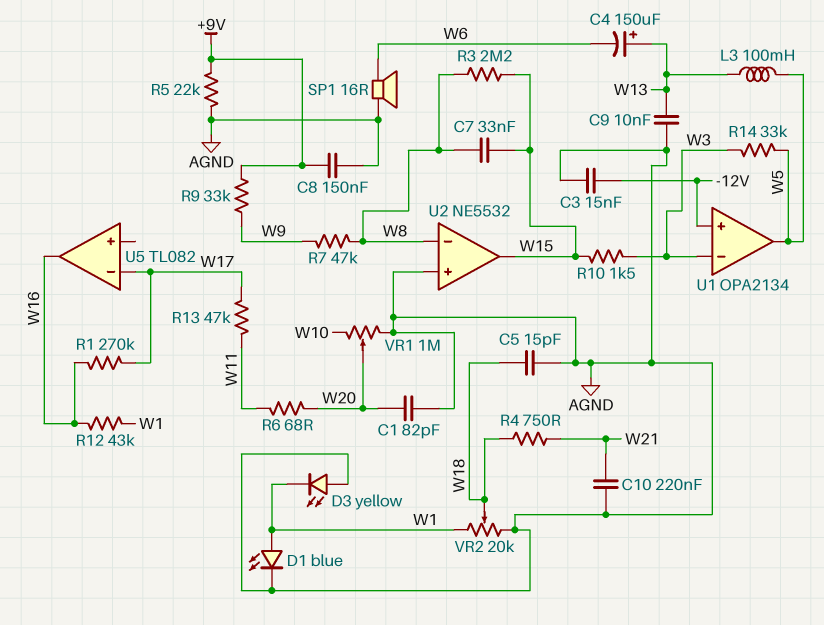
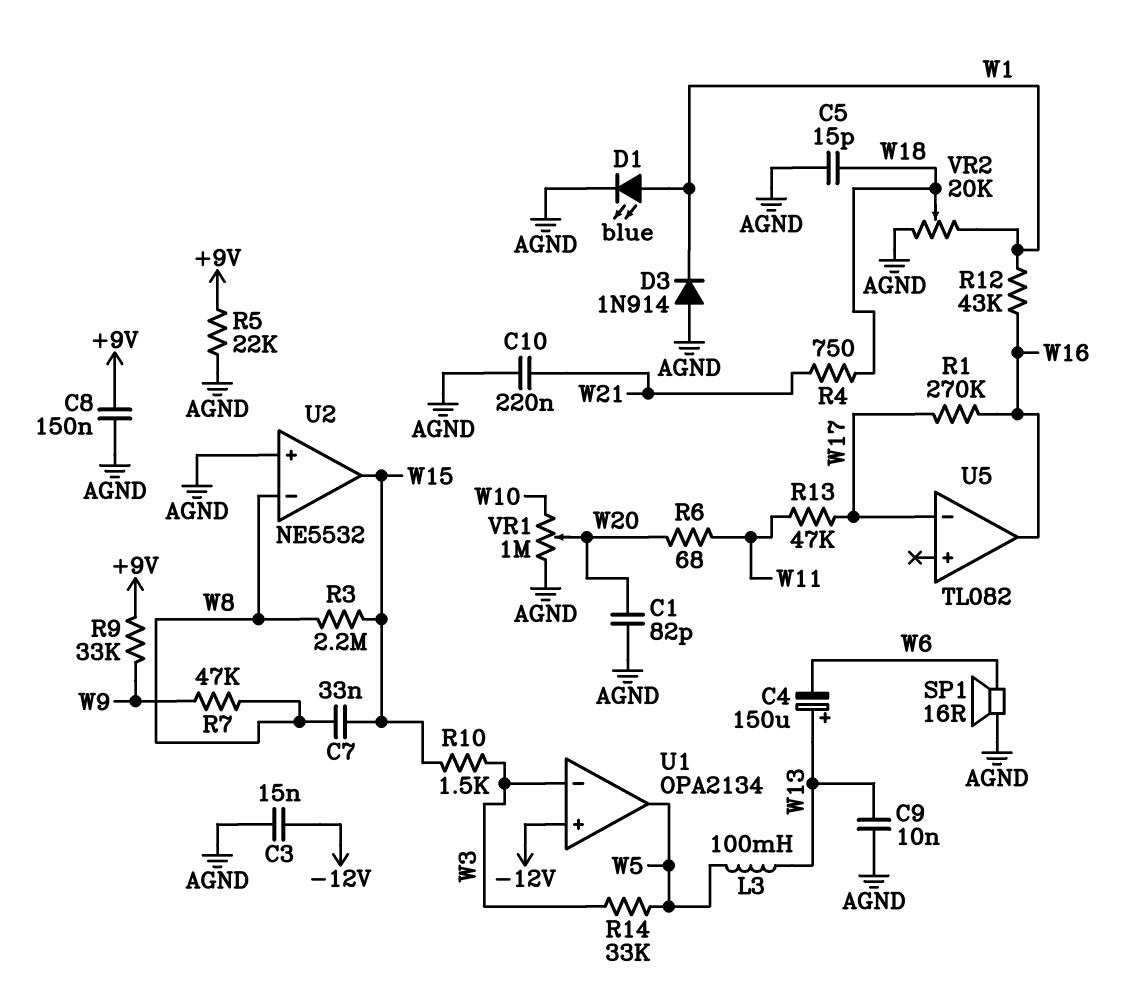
D3: LED yellow (A AGND, K W1) -> diode 1N914 (A AGND, K W1)

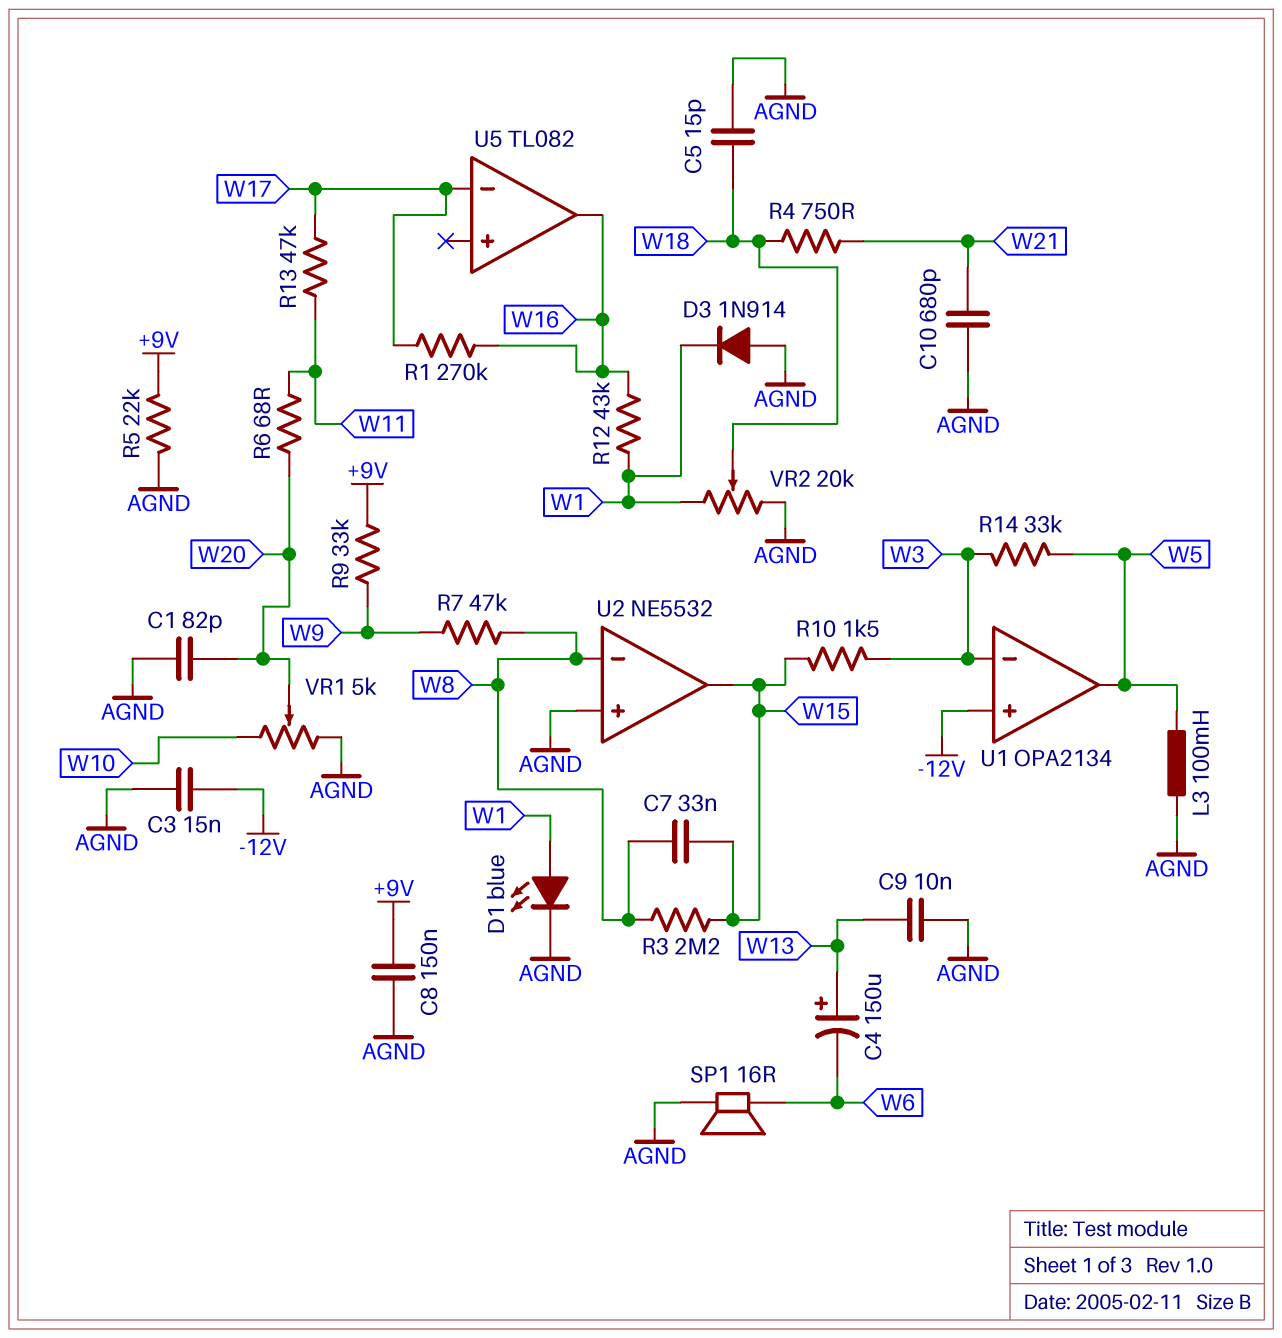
C10: 220nF (AGND, W21) -> 680pF (AGND, W21)
L3: 100mH (W5, W13) -> 100mH (AGND, W5)
VR1: 1M (AGND, W10, wiper W20) -> 5k (AGND, W10, wiper W20)

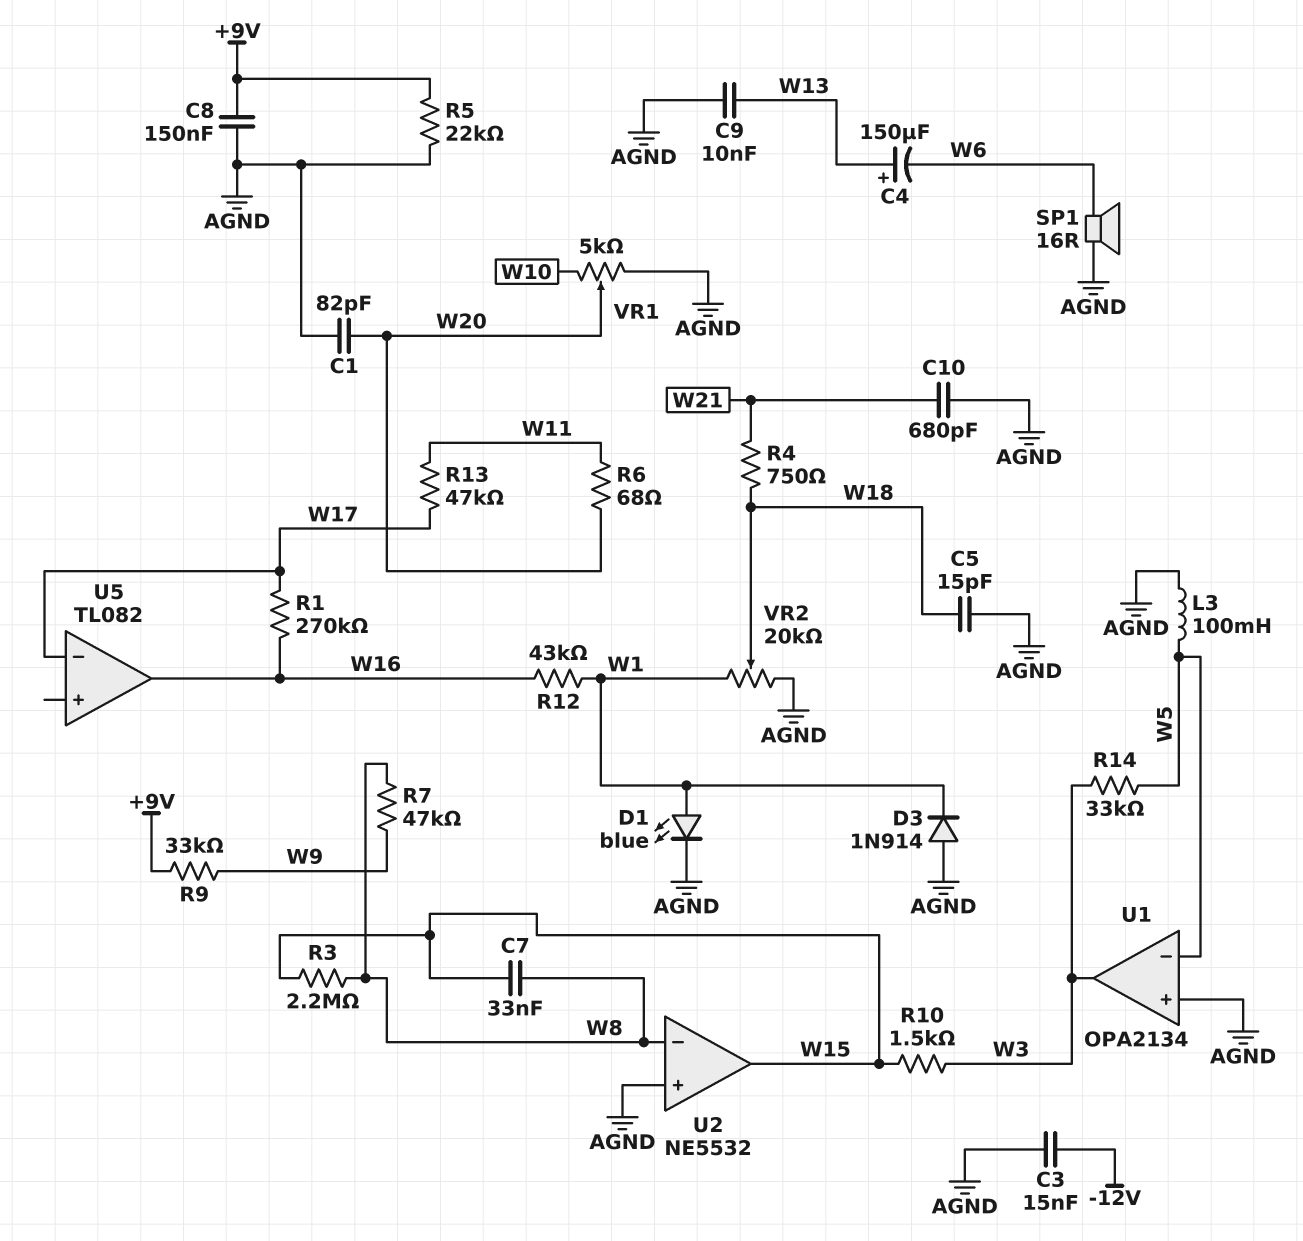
U1 pin in+: -12V -> AGND
U1 pin in-: W3 -> W5
U1 pin out: W5 -> W3

